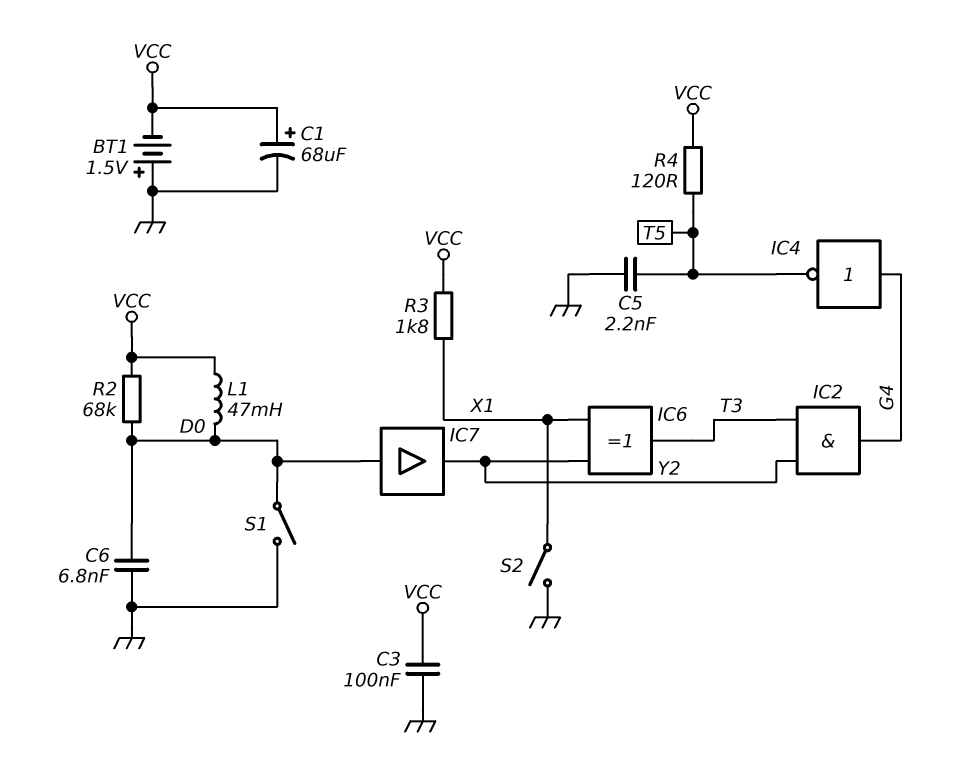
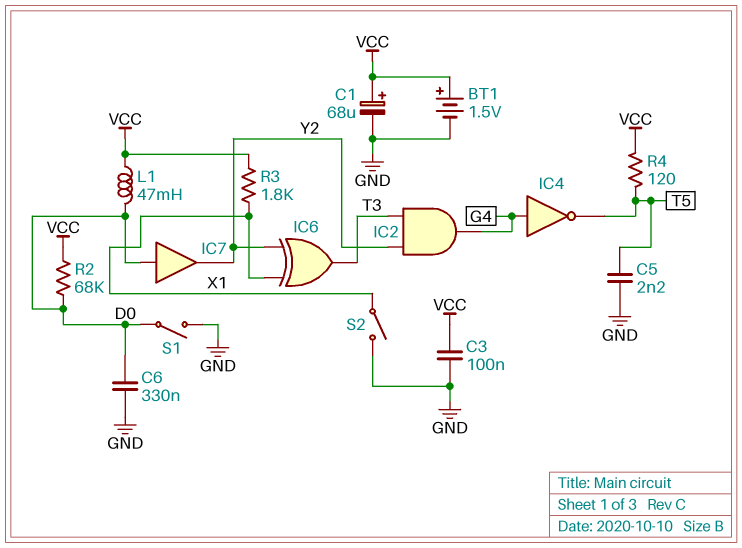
BT1: 1.5V (plus GND, minus VCC) -> 1.5V (plus VCC, minus GND)
C6: 6.8nF (D0, GND) -> 330nF (D0, GND)

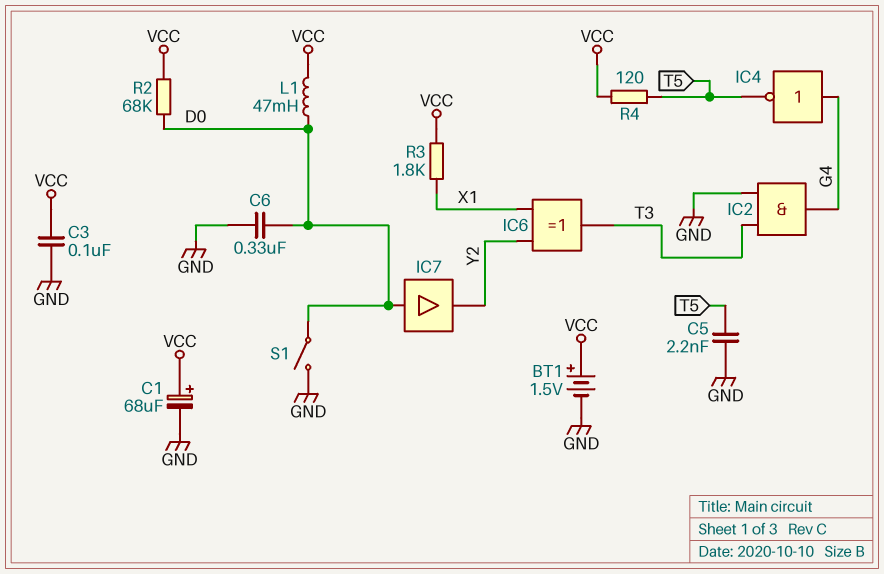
IC2: AND (in T3, in Y2, out G4) -> AND (in GND, in T3, out G4)
S2: switch (GND, X1) -> none

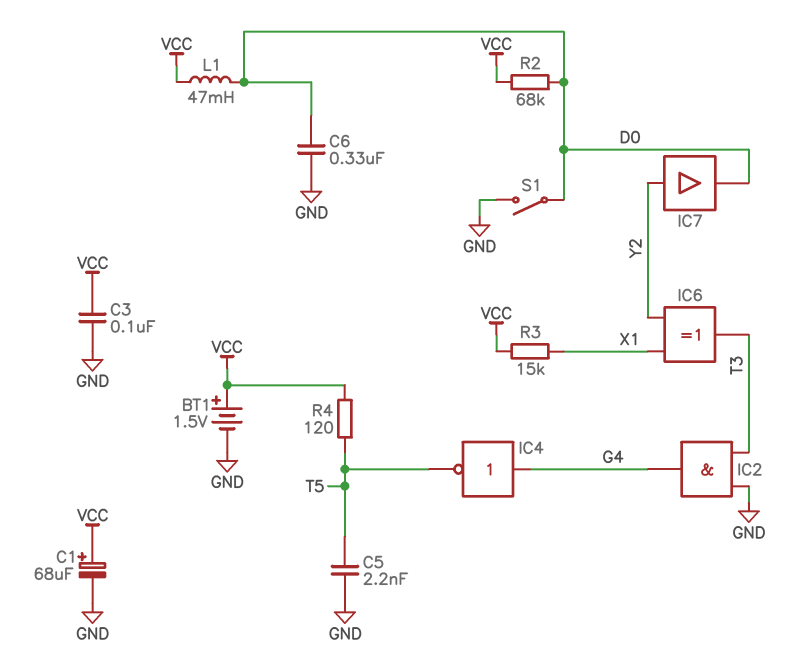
IC7: buffer (in D0, out Y2) -> buffer (in Y2, out D0)
R3: 1.8k (VCC, X1) -> 15k (VCC, X1)

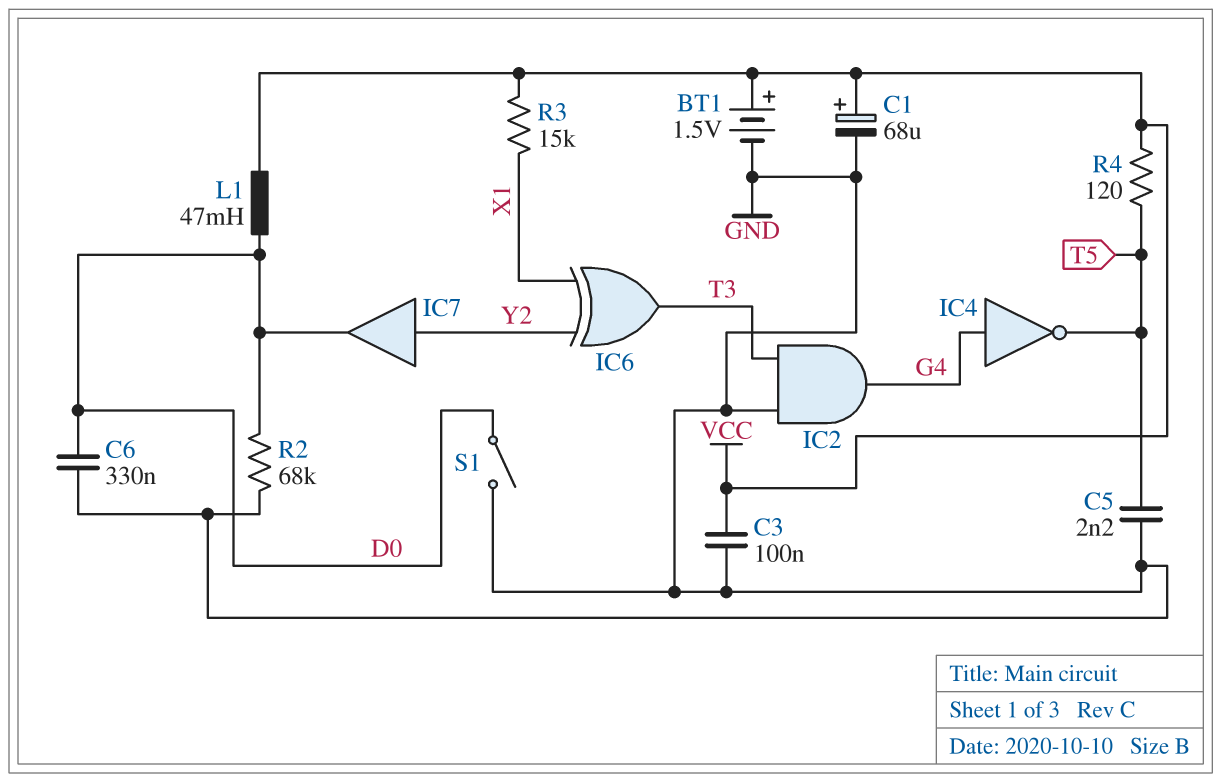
R2: 68k (D0, VCC) -> 68k (D0, GND)

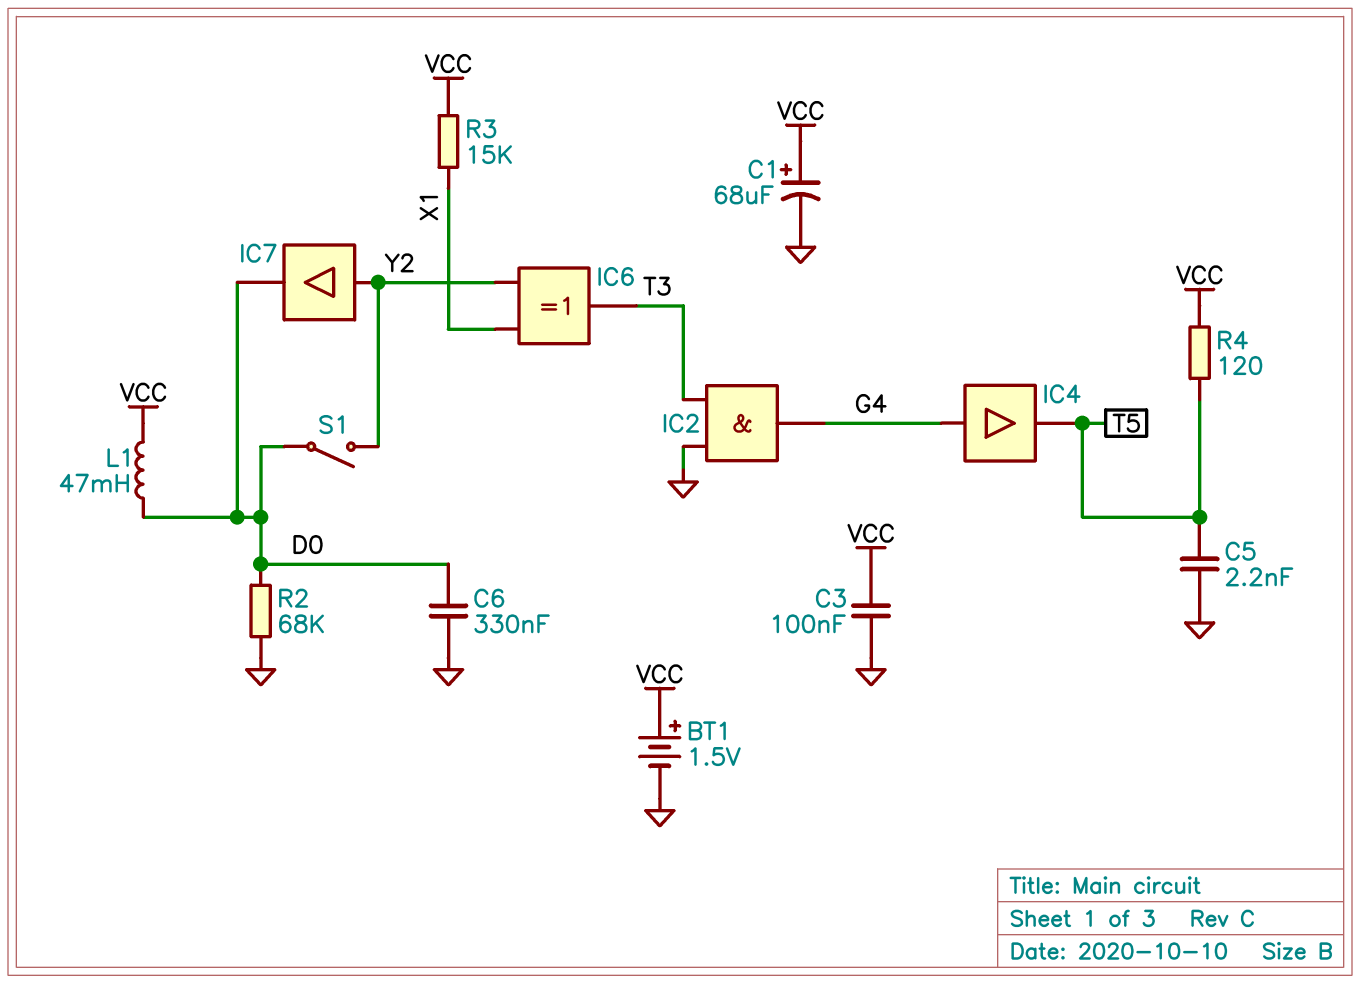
IC4: NOT (in G4, out T5) -> buffer (in G4, out T5)
S1: switch (D0, GND) -> switch (D0, Y2)

